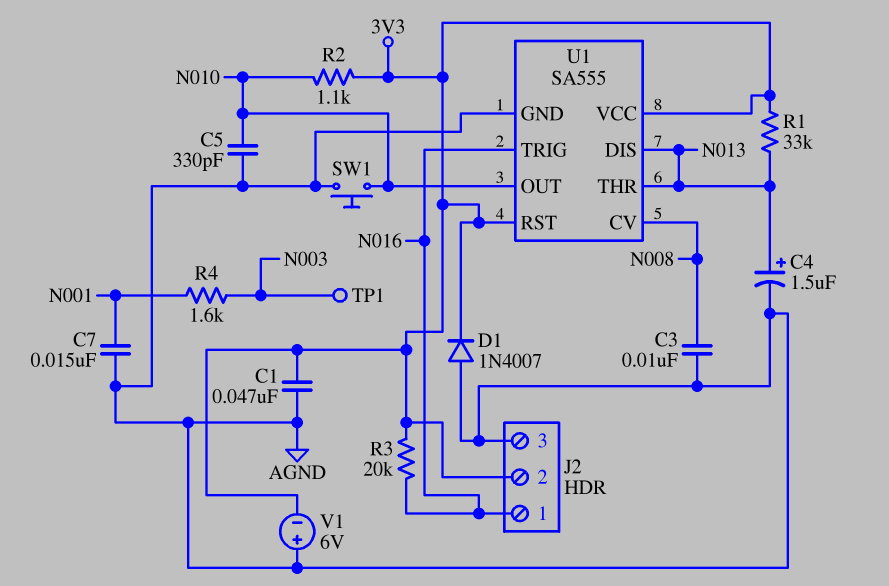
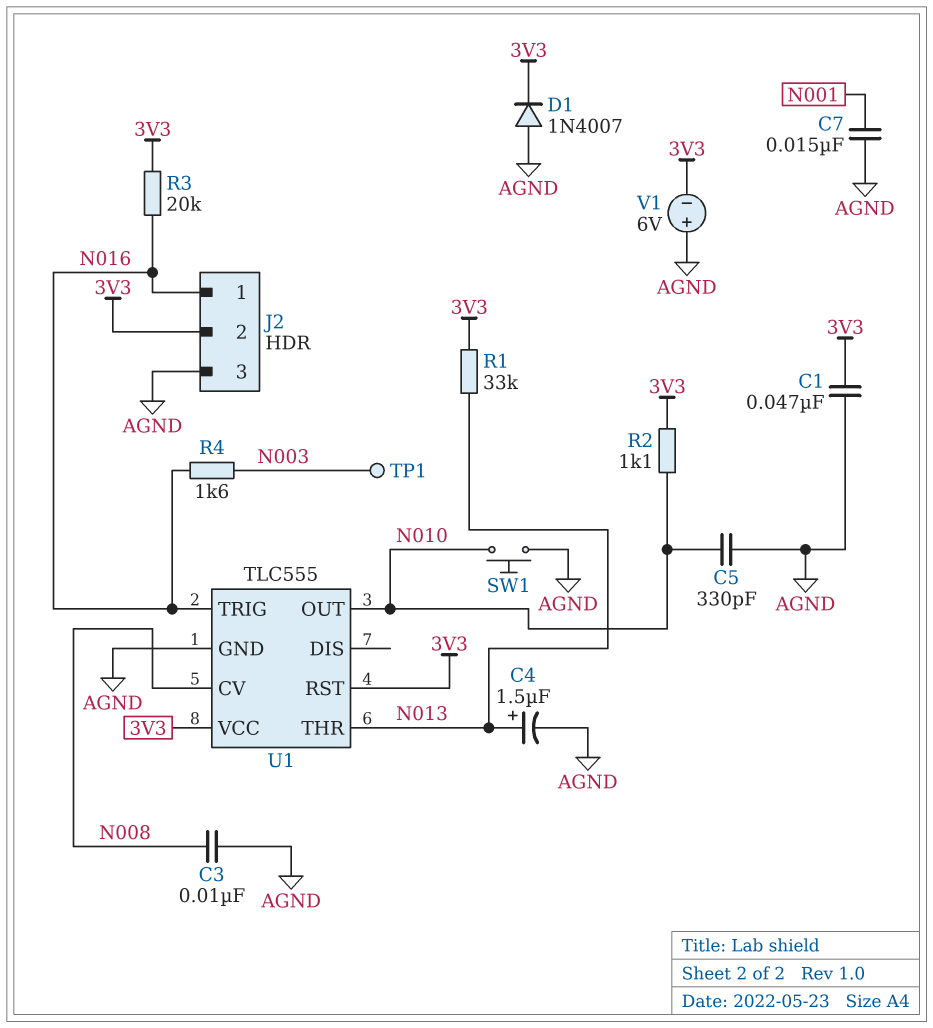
R4: 1.6k (N001, N003) -> 1.6k (N003, N016)
U1: SA555 -> TLC555
U1 pin DIS: N013 -> none

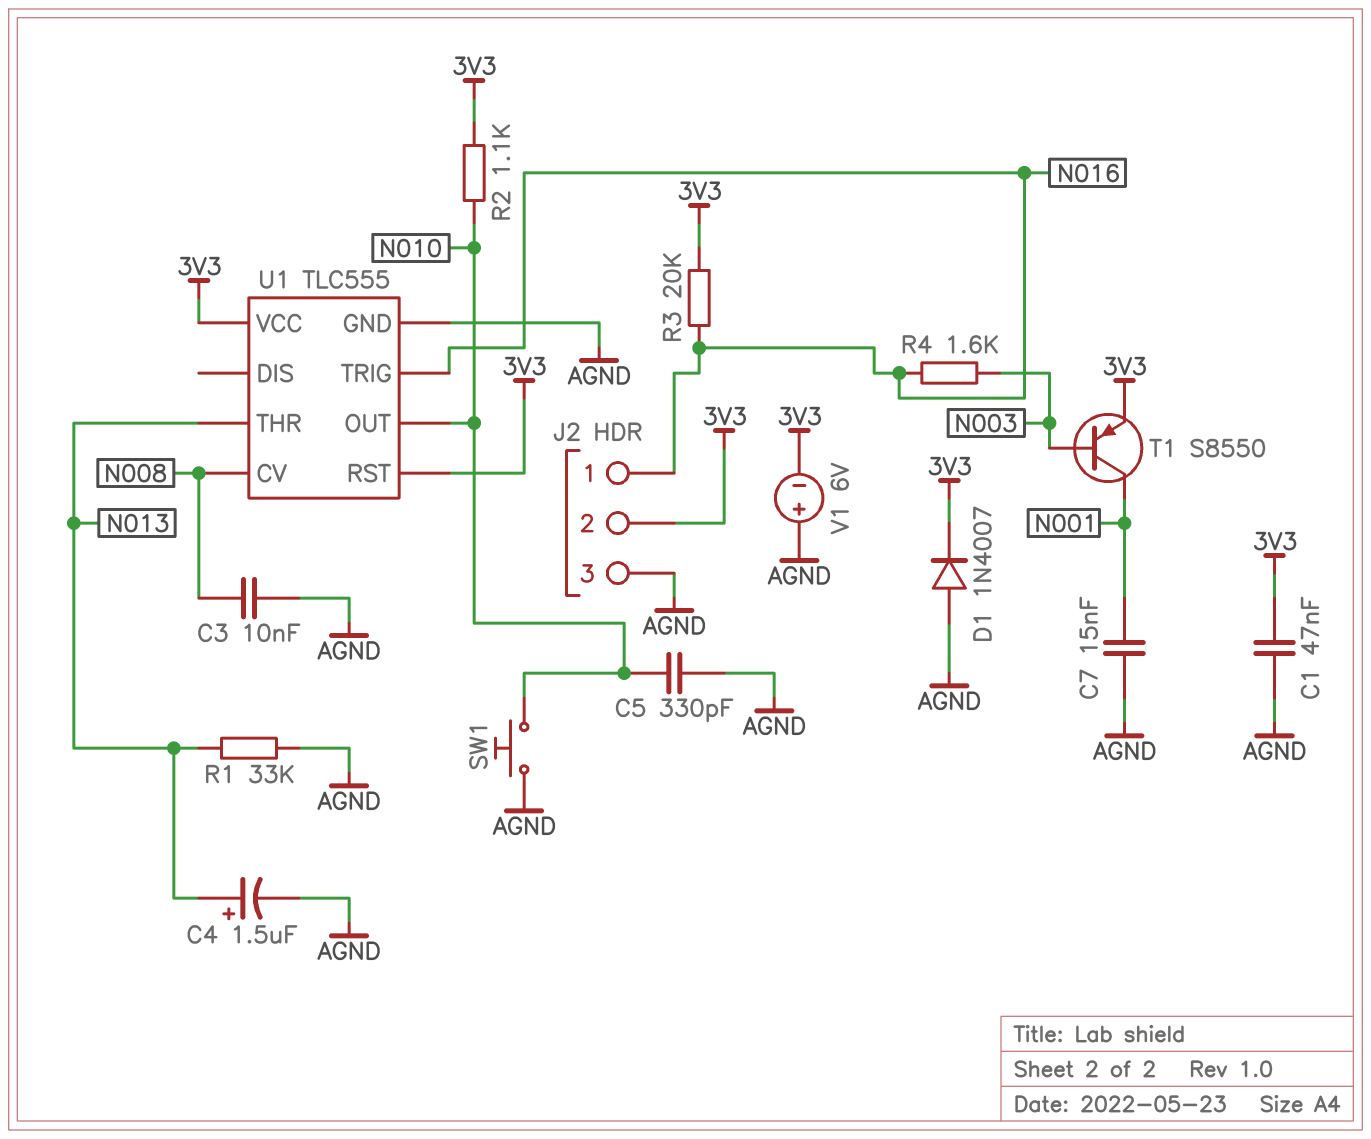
R1: 33k (3V3, N013) -> 33k (AGND, N013)
T1: none -> PNP S8550 (B N003, C N001, E 3V3)
TP1: test point (N003) -> none

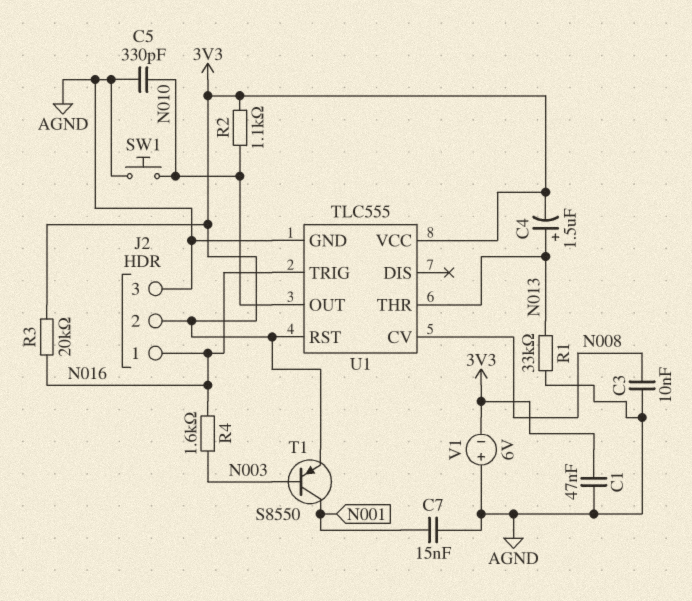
C4: 1.5uF (plus N013, minus AGND) -> 1.5uF (plus N013, minus 3V3)
D1: diode 1N4007 (A AGND, K 3V3) -> none

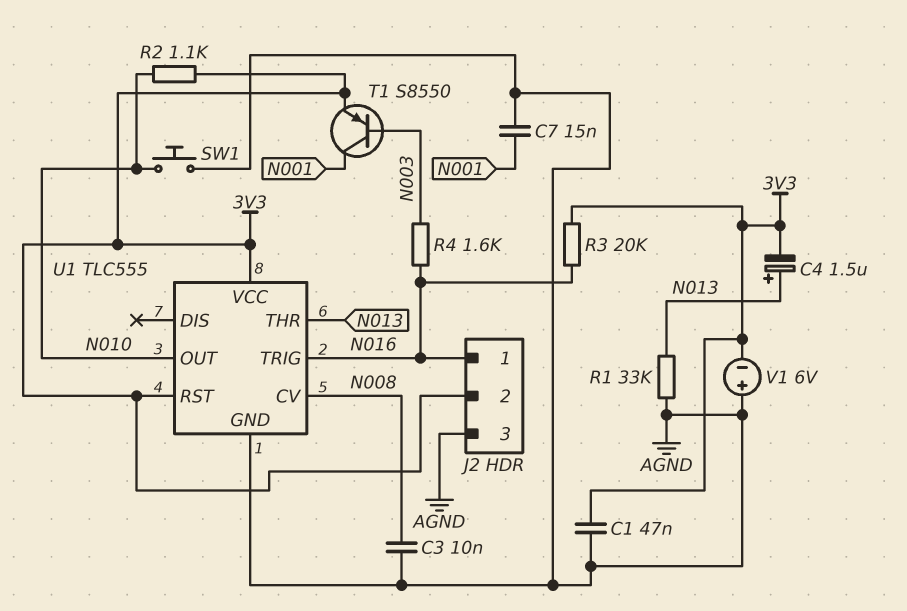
C5: 330pF (AGND, N010) -> none

